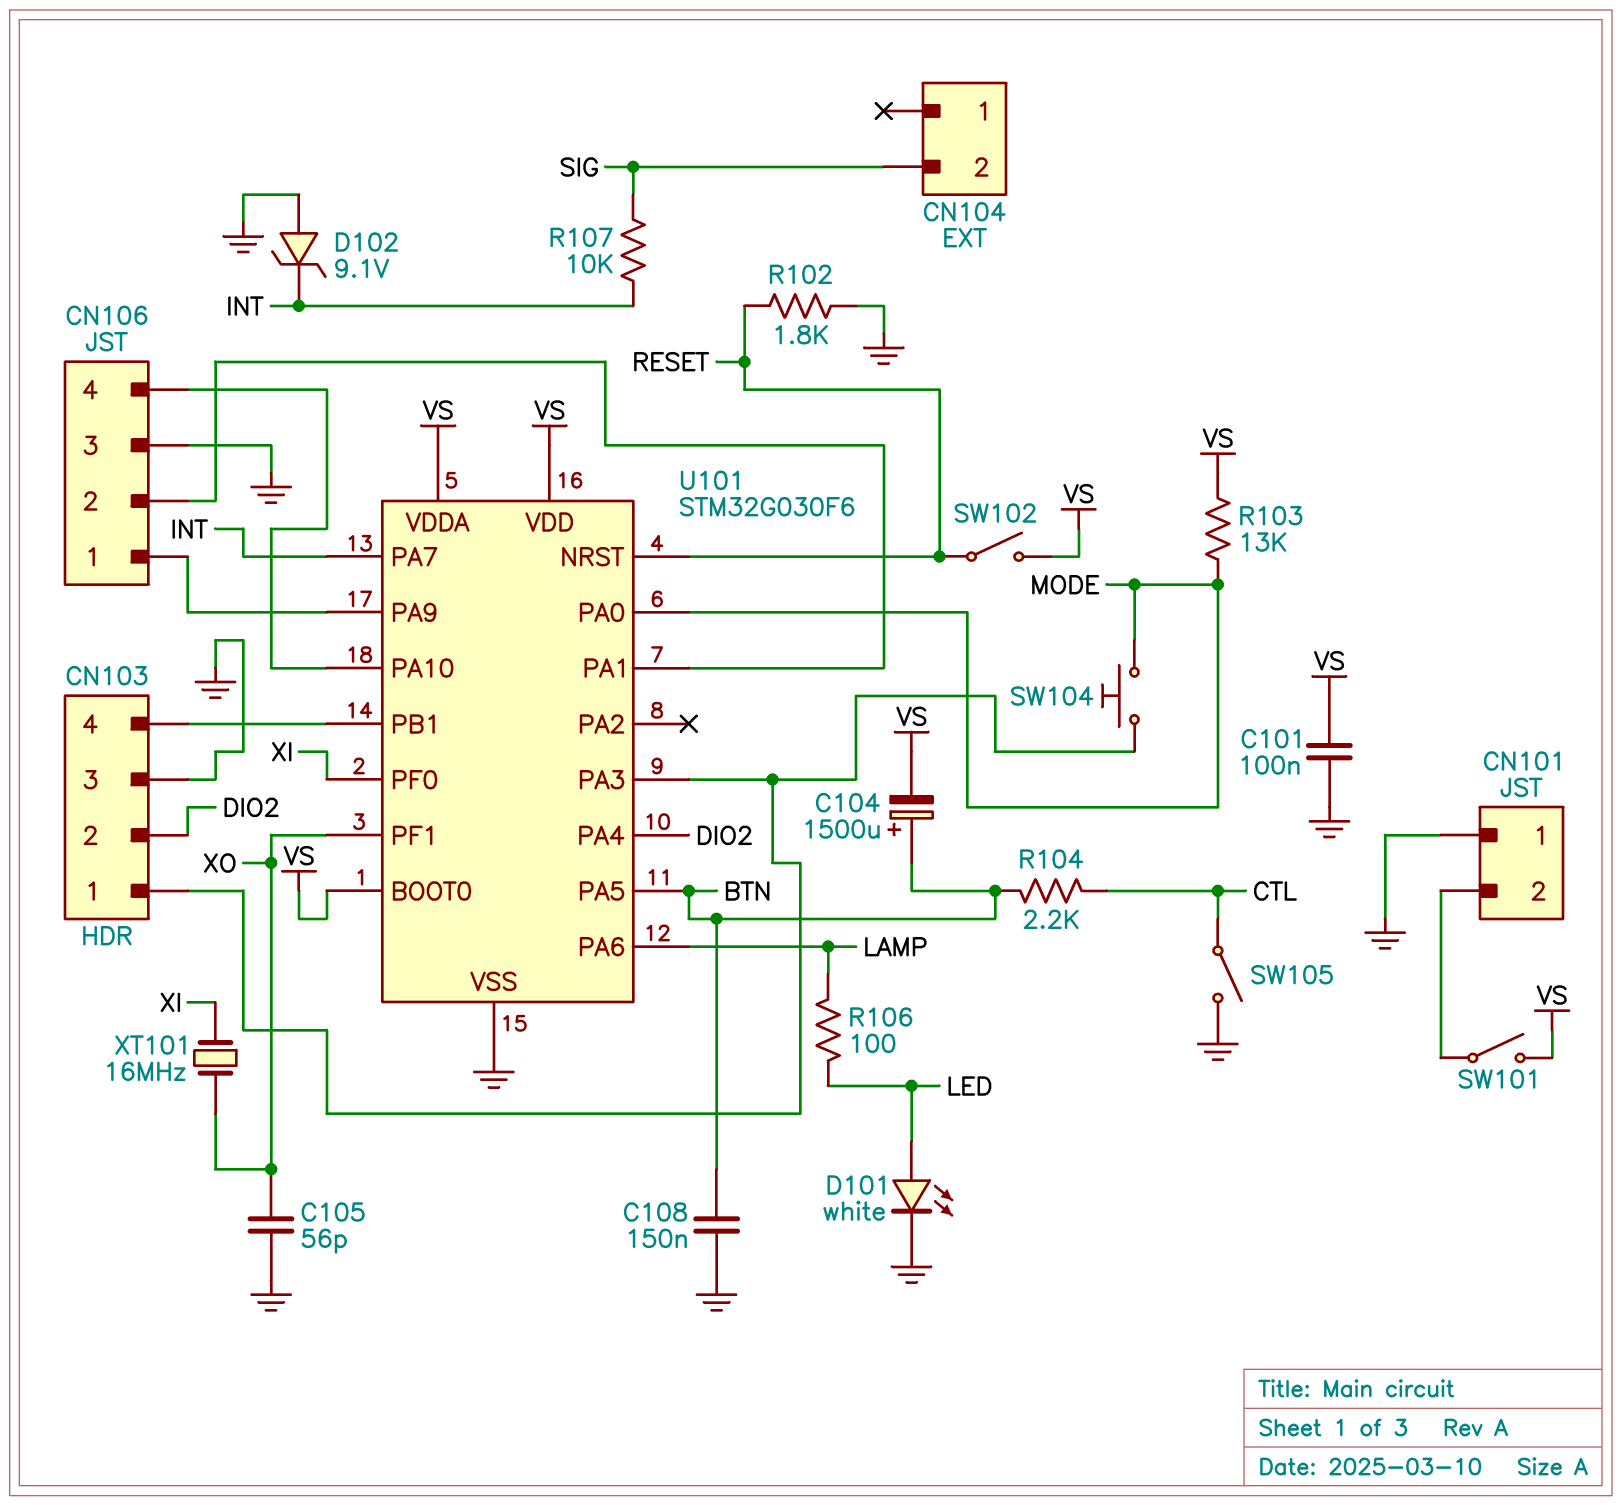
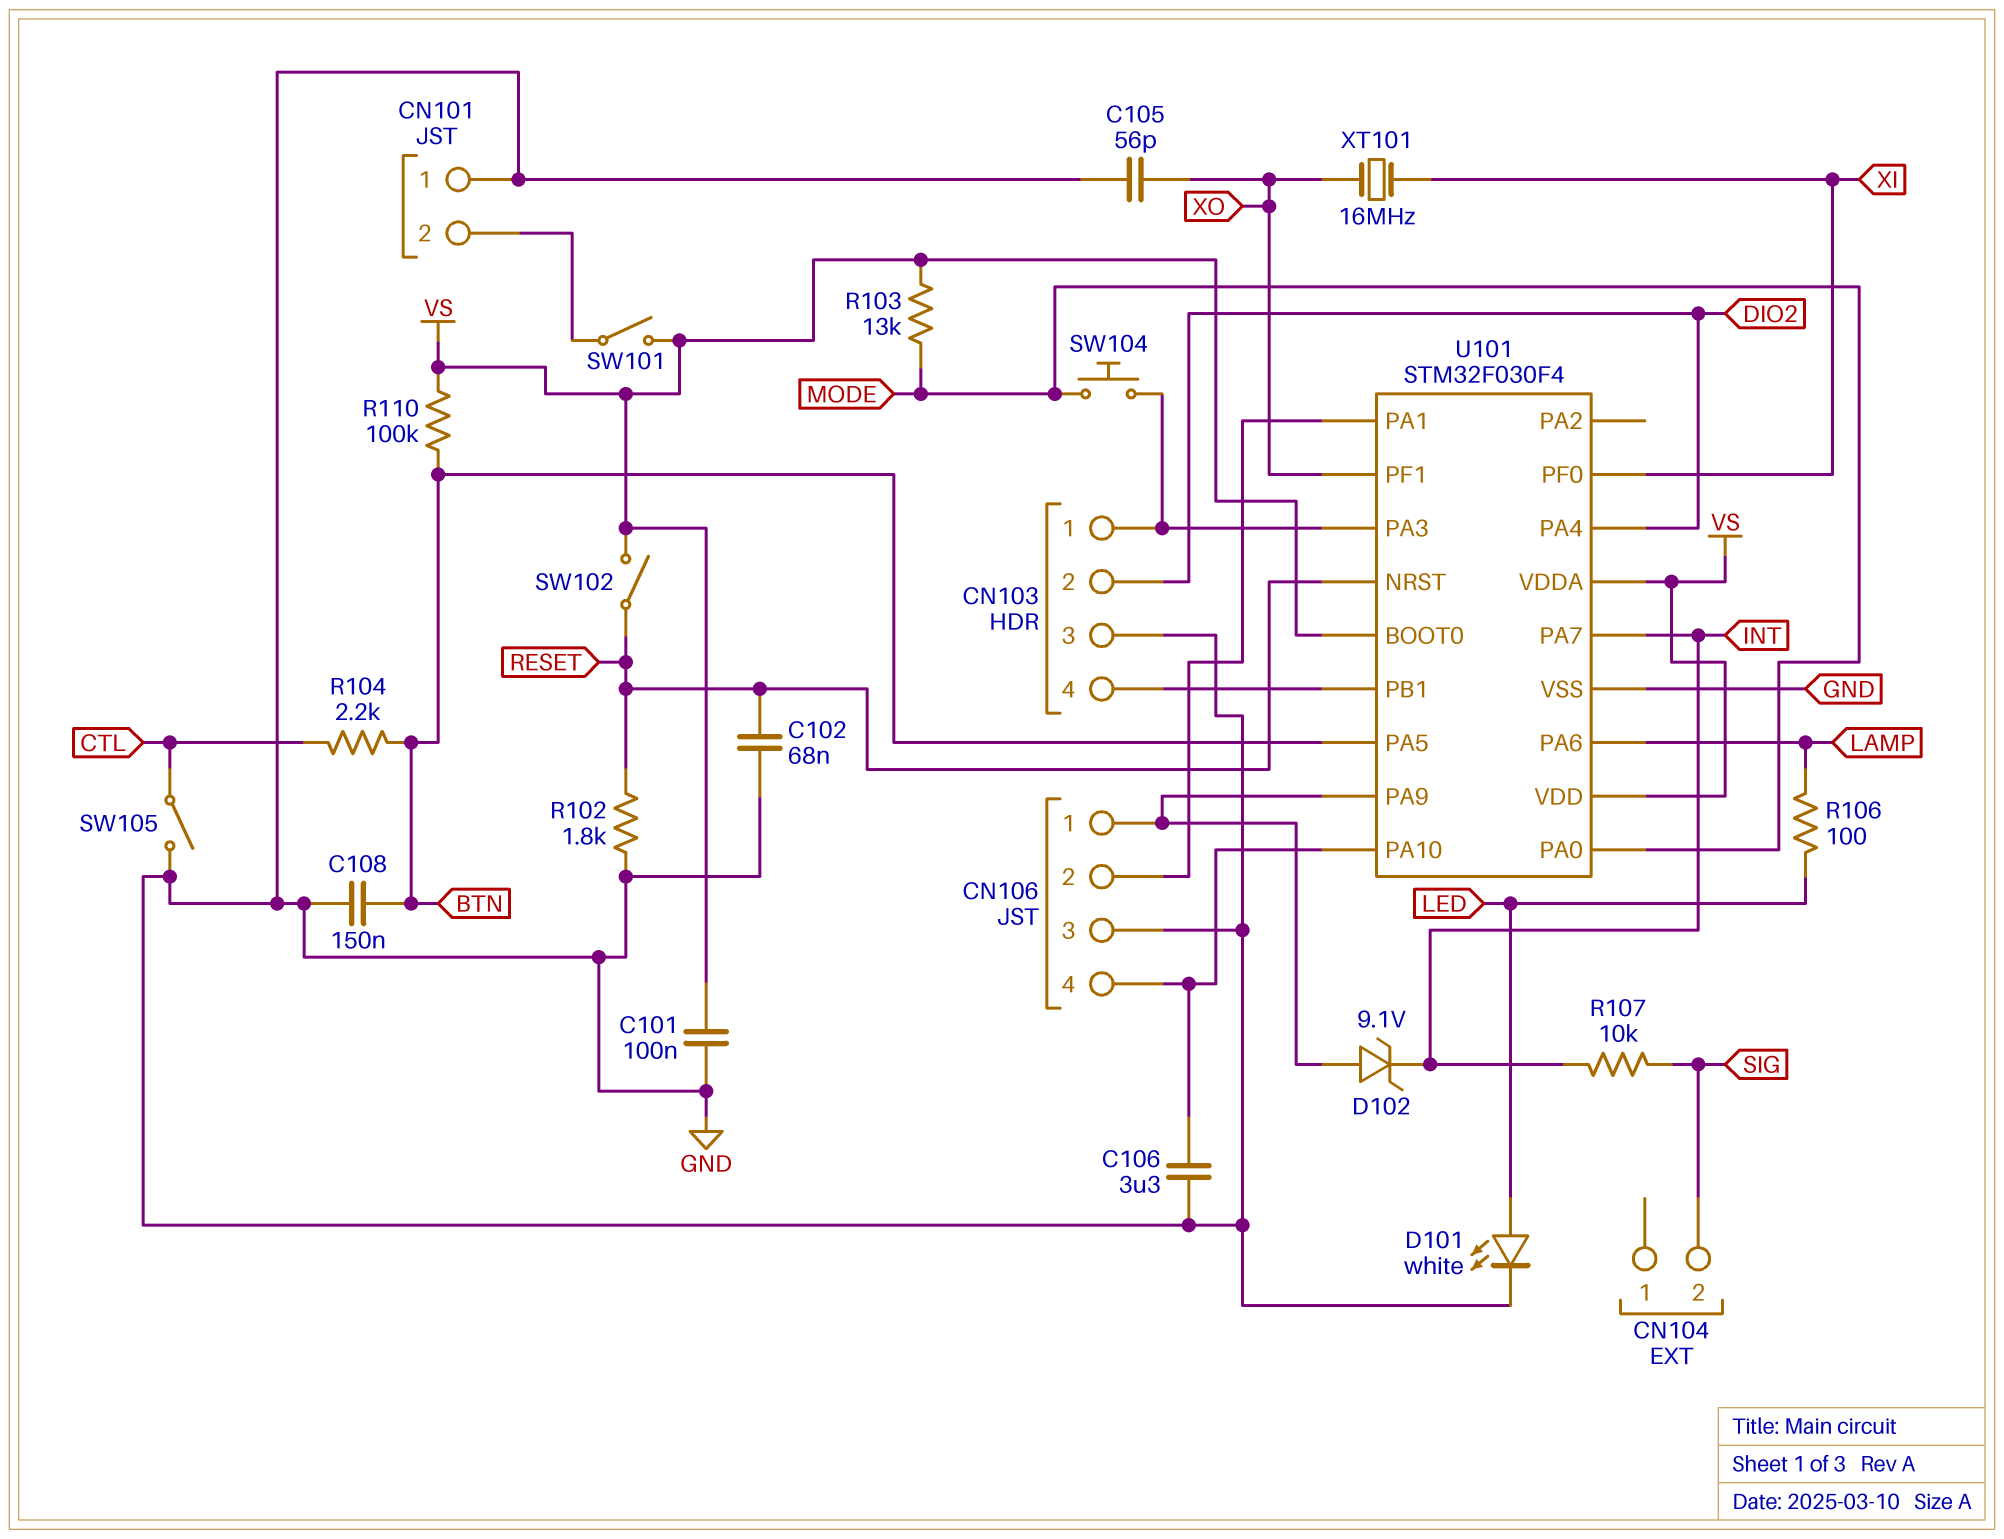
C102: none -> 68nF (GND, RESET)
C104: 1500uF (plus BTN, minus VS) -> none
C106: none -> 3.3uF (CN106/4, GND)
D102: zener 9.1V (A GND, K INT) -> zener 9.1V (A CN106/1, K INT)
R110: none -> 100k (BTN, VS)
U101: STM32G030F6 -> STM32F030F4

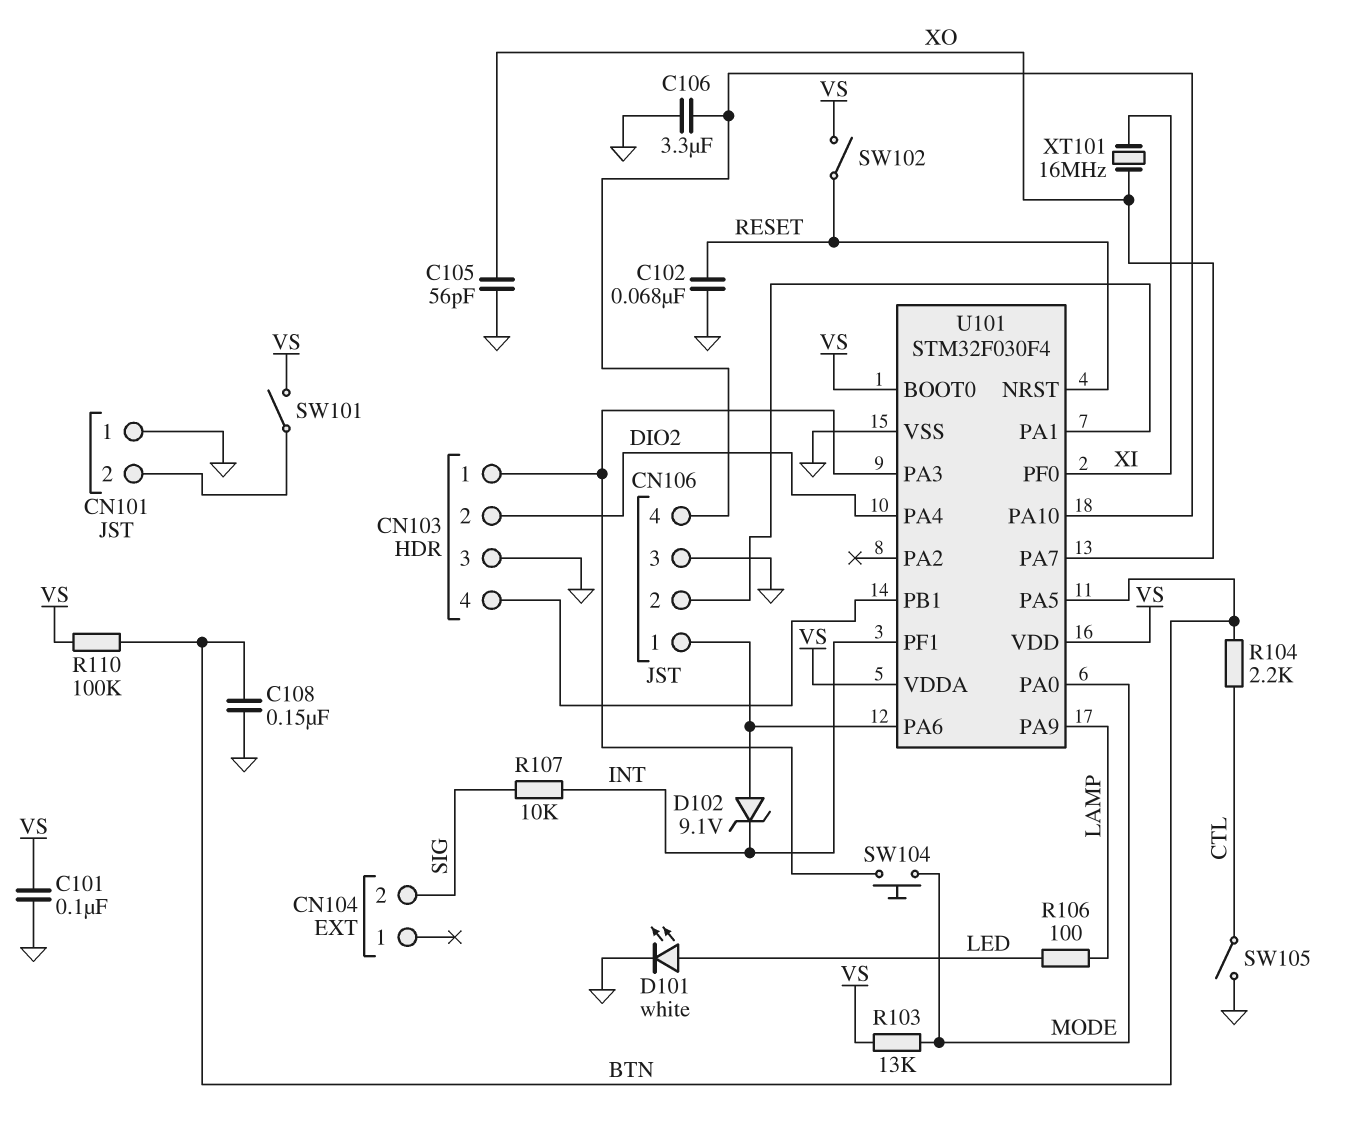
R102: 1.8k (GND, RESET) -> none
U101 pin PA6: LAMP -> CN106/1
U101 pin PA7: INT -> XO
U101 pin PA9: CN106/1 -> LAMP
U101 pin PF1: XO -> INT

